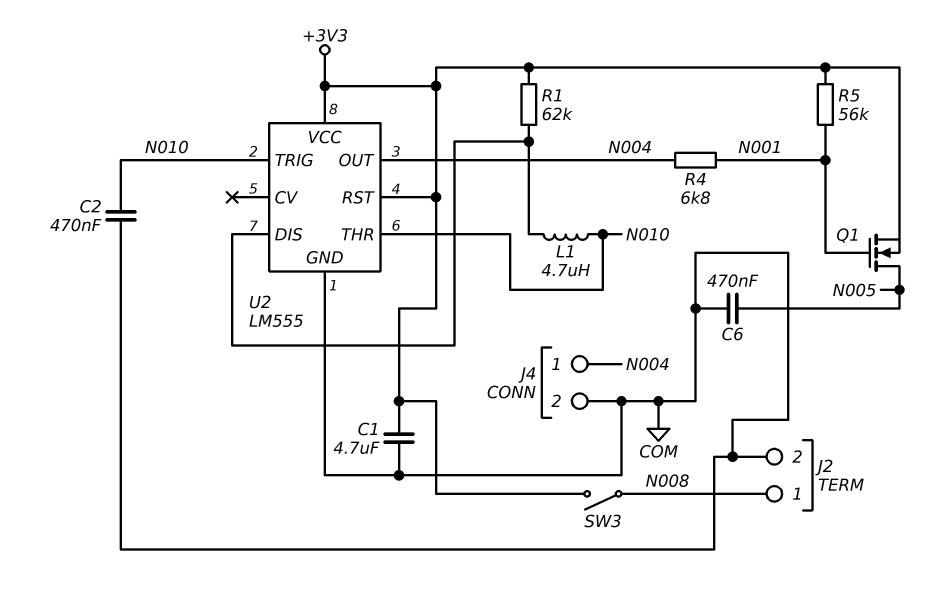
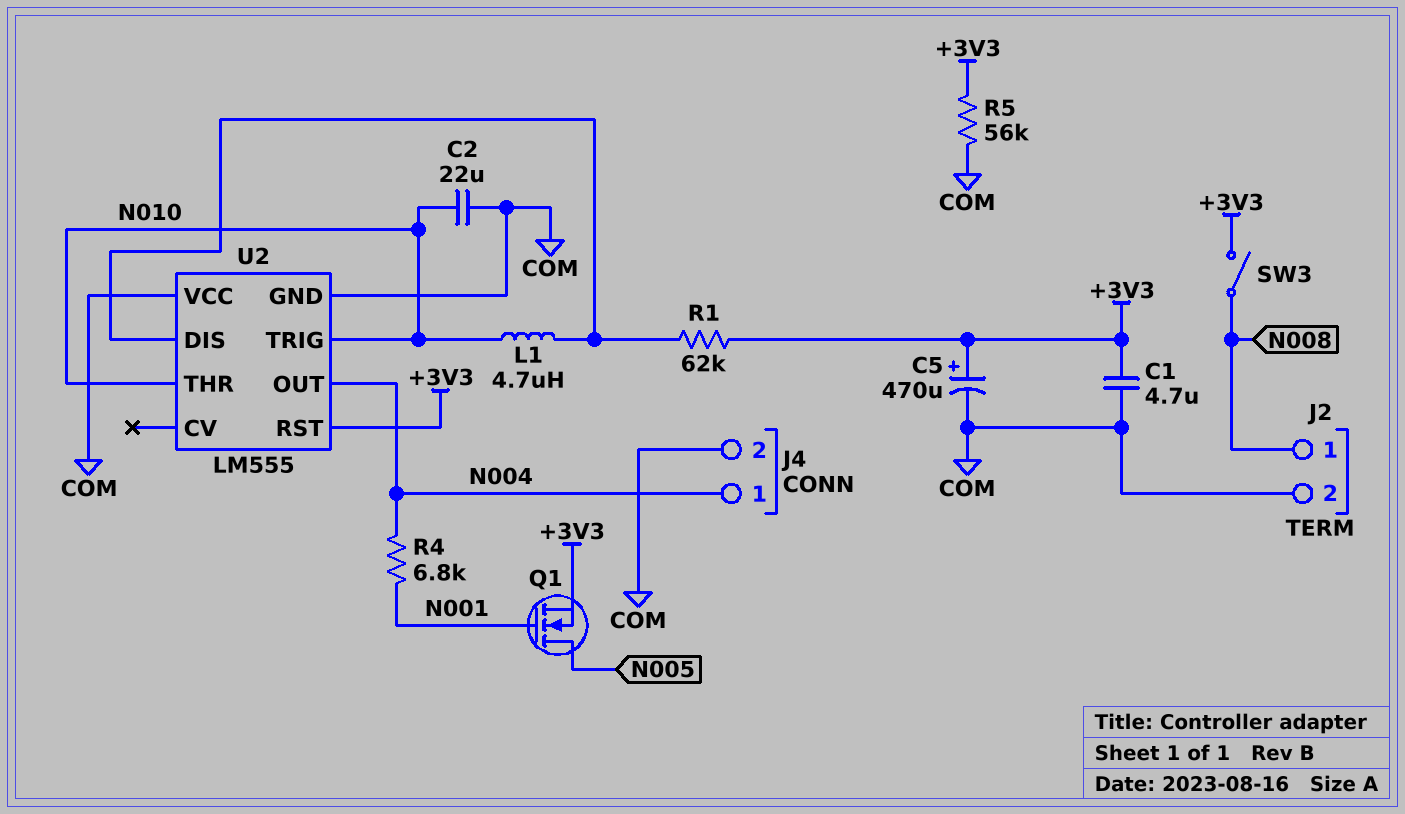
C2: 470nF (COM, N010) -> 22uF (COM, N010)
C5: none -> 470uF (plus +3V3, minus COM)
C6: 470nF (COM, N005) -> none
R5: 56k (+3V3, N001) -> 56k (+3V3, COM)
U2 pin VCC: +3V3 -> COM

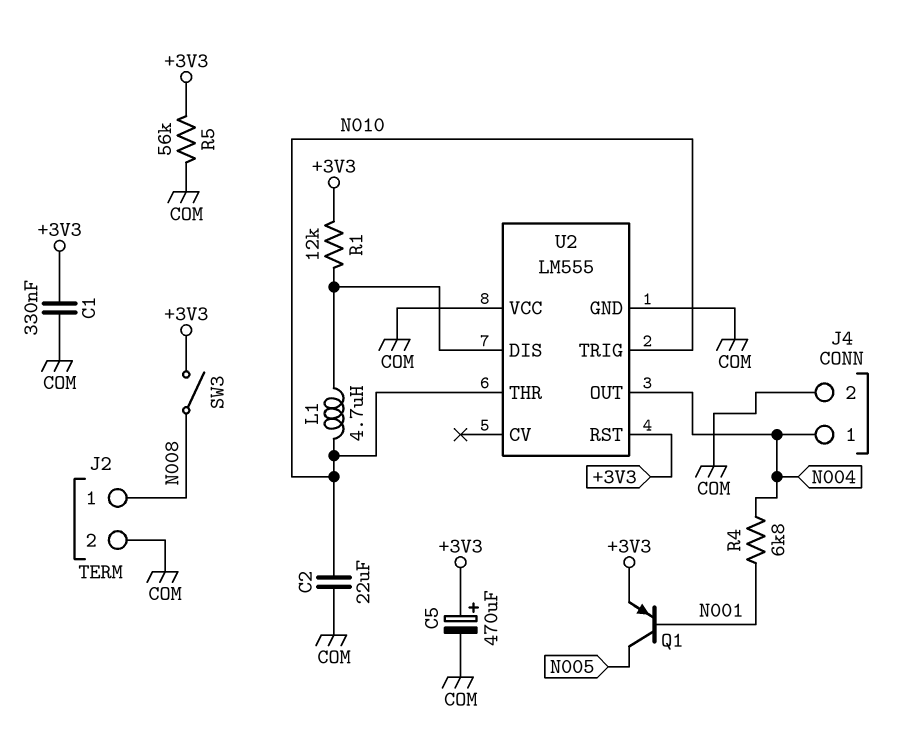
C1: 4.7uF (+3V3, COM) -> 330nF (+3V3, COM)
Q1: NMOS (G N001, D N005, S +3V3) -> PNP (B N001, C N005, E +3V3)
R1: 62k (+3V3, U2/DIS) -> 12k (+3V3, U2/DIS)

